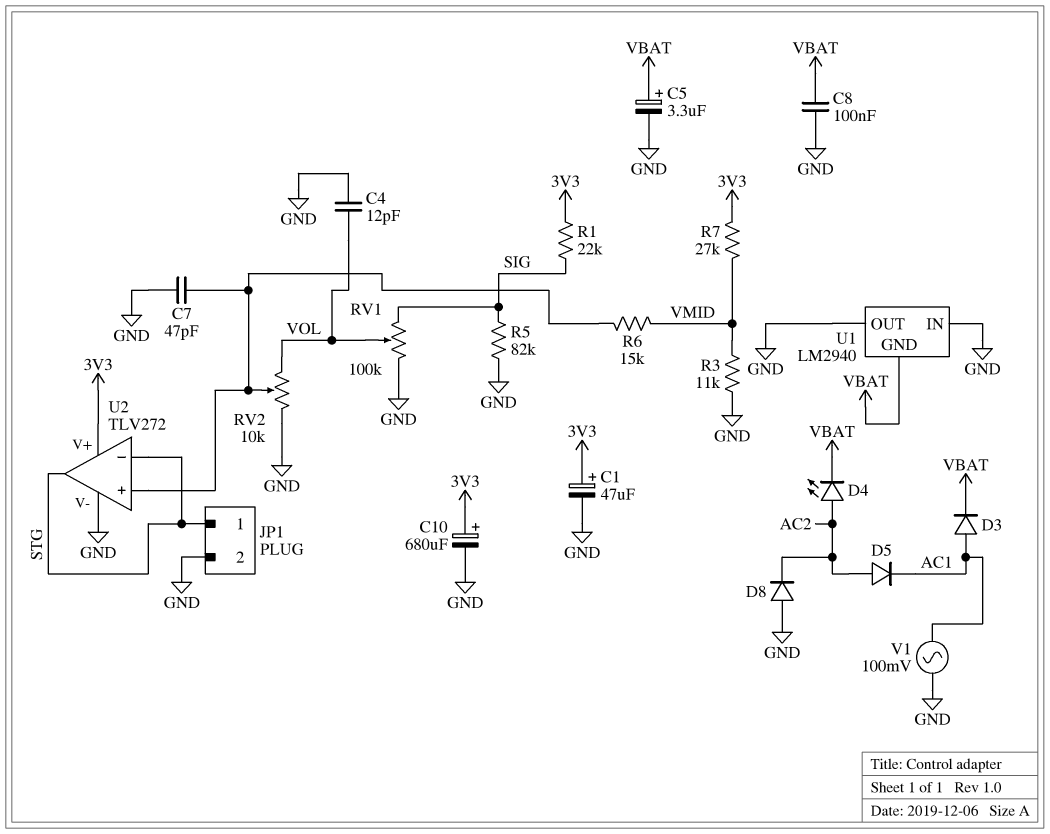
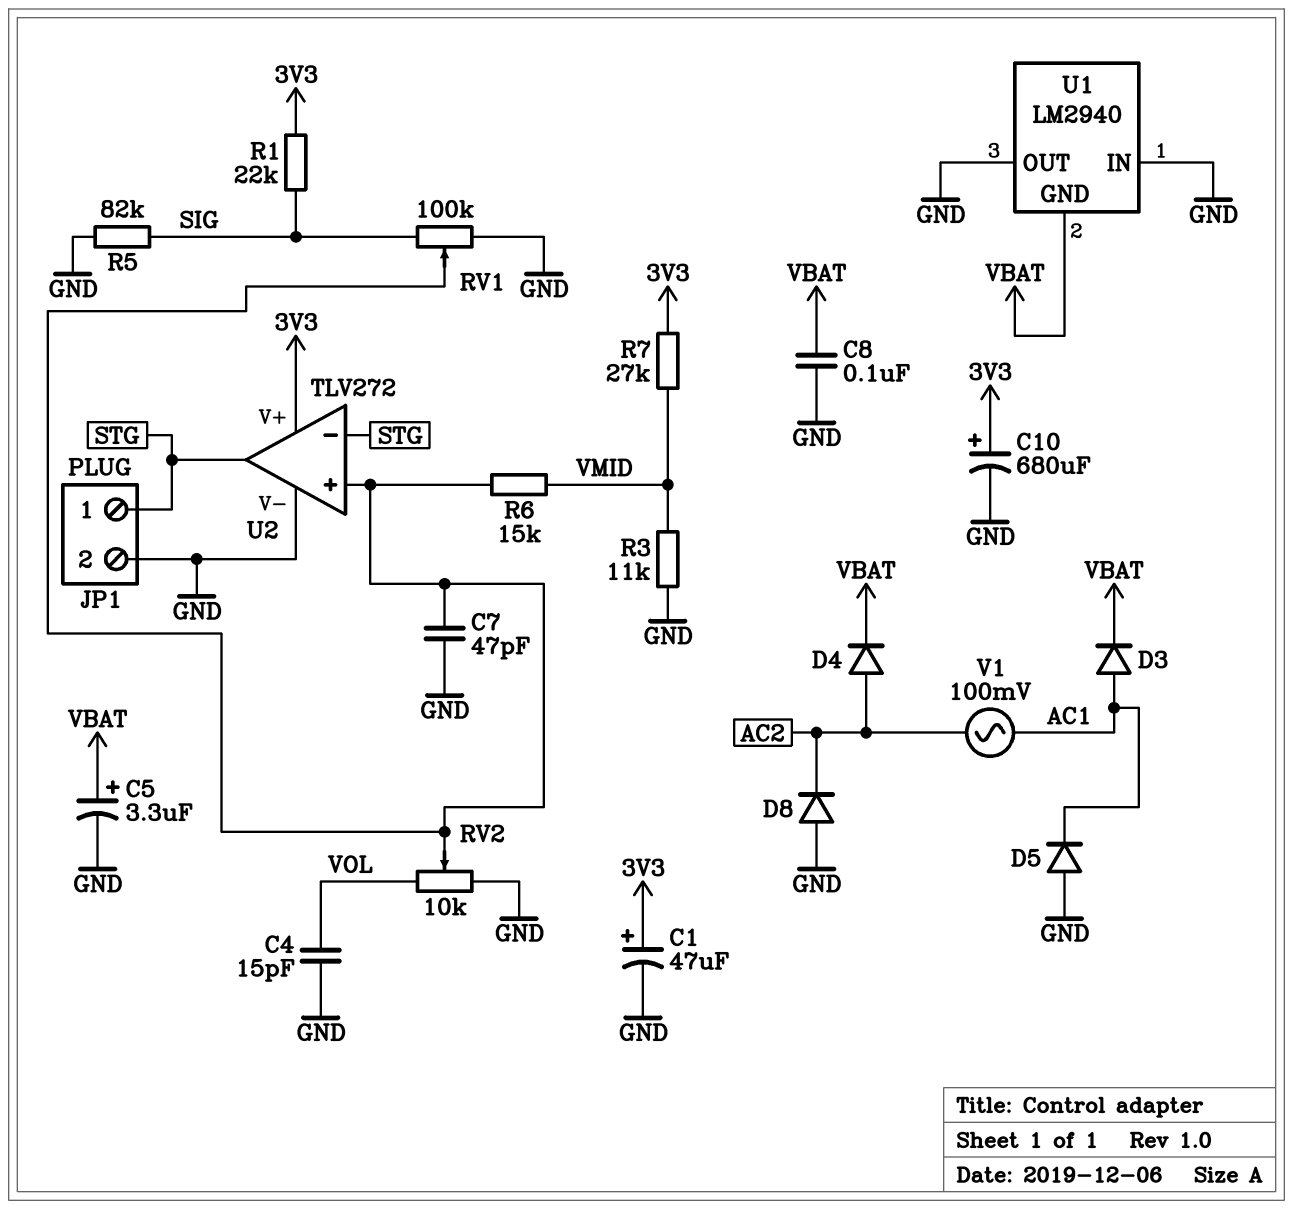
C4: 12pF (GND, VOL) -> 15pF (GND, VOL)
D4: LED (A AC2, K VBAT) -> diode (A AC2, K VBAT)
D5: diode (A AC2, K AC1) -> diode (A GND, K AC1)
RV1: 100k (GND, SIG, wiper VOL) -> 100k (GND, SIG, wiper U2/in+)
V1: AC 100mV (AC1, GND) -> AC 100mV (AC1, AC2)

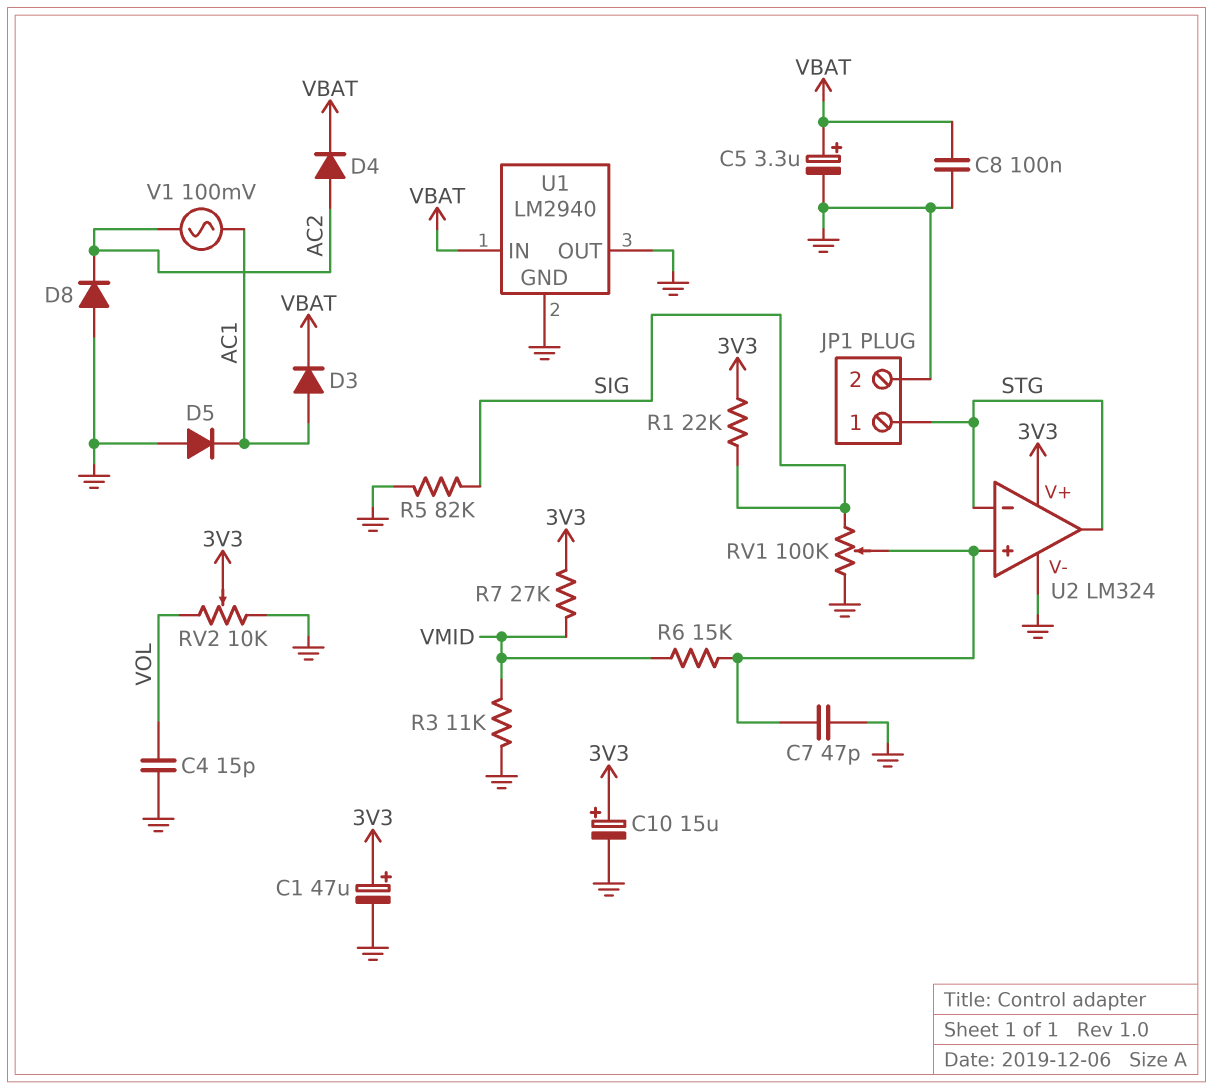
C10: 680uF (plus 3V3, minus GND) -> 15uF (plus 3V3, minus GND)
RV2: 10k (GND, VOL, wiper U2/in+) -> 10k (GND, VOL, wiper 3V3)
U1 pin GND: VBAT -> GND
U1 pin IN: GND -> VBAT
U2: TLV272 -> LM324

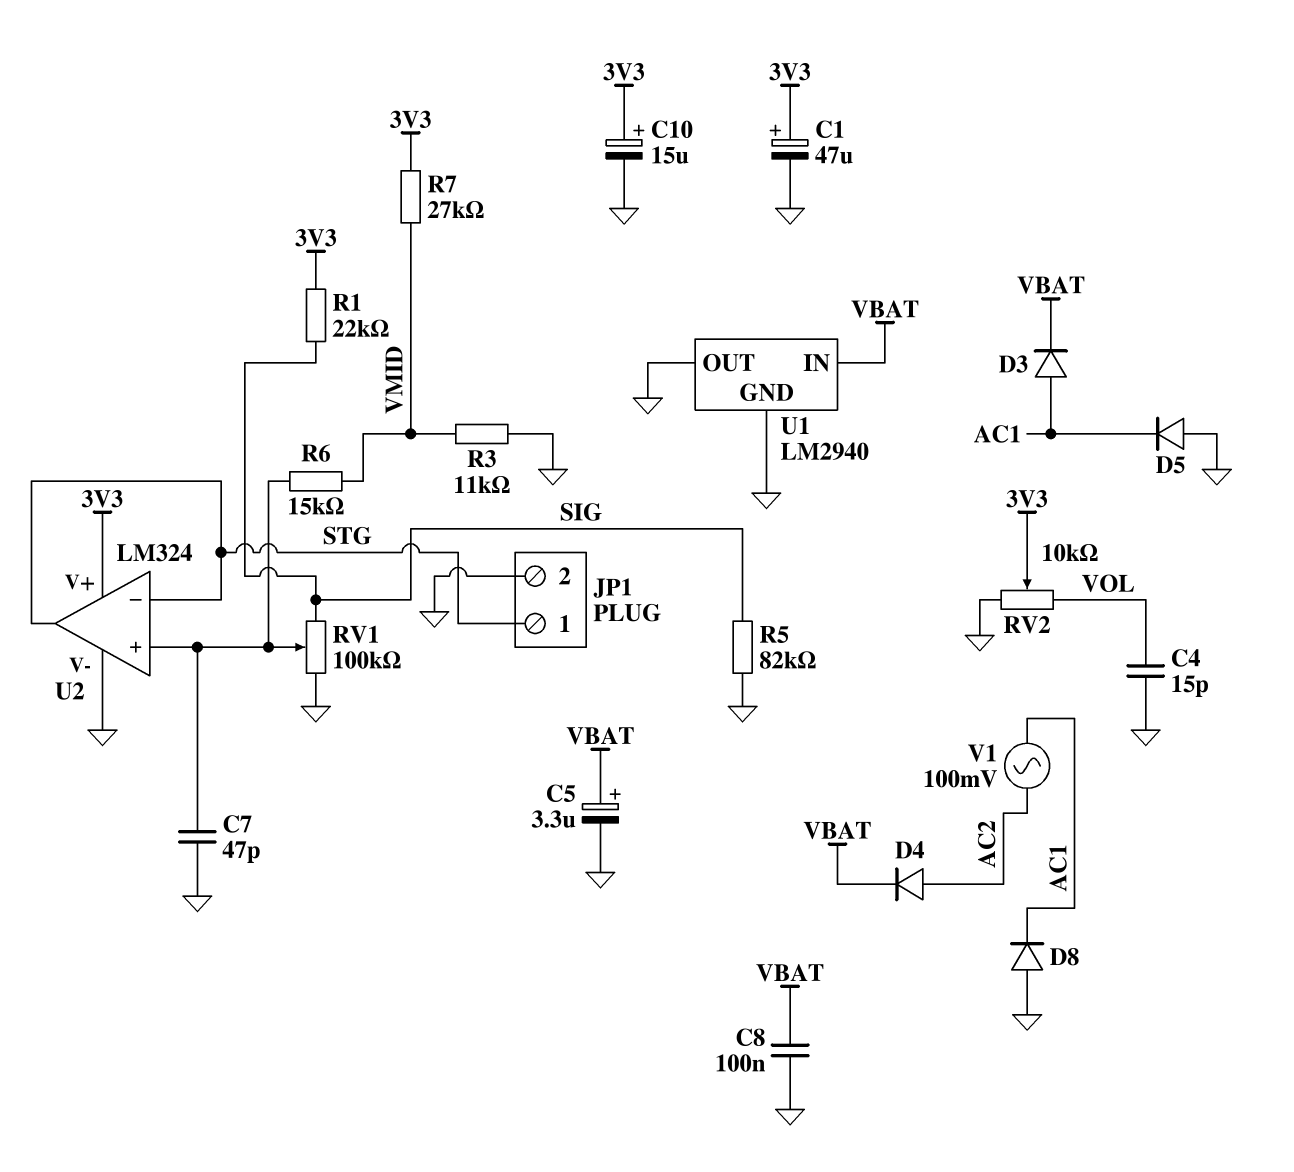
D8: diode (A GND, K AC2) -> diode (A GND, K AC1)

